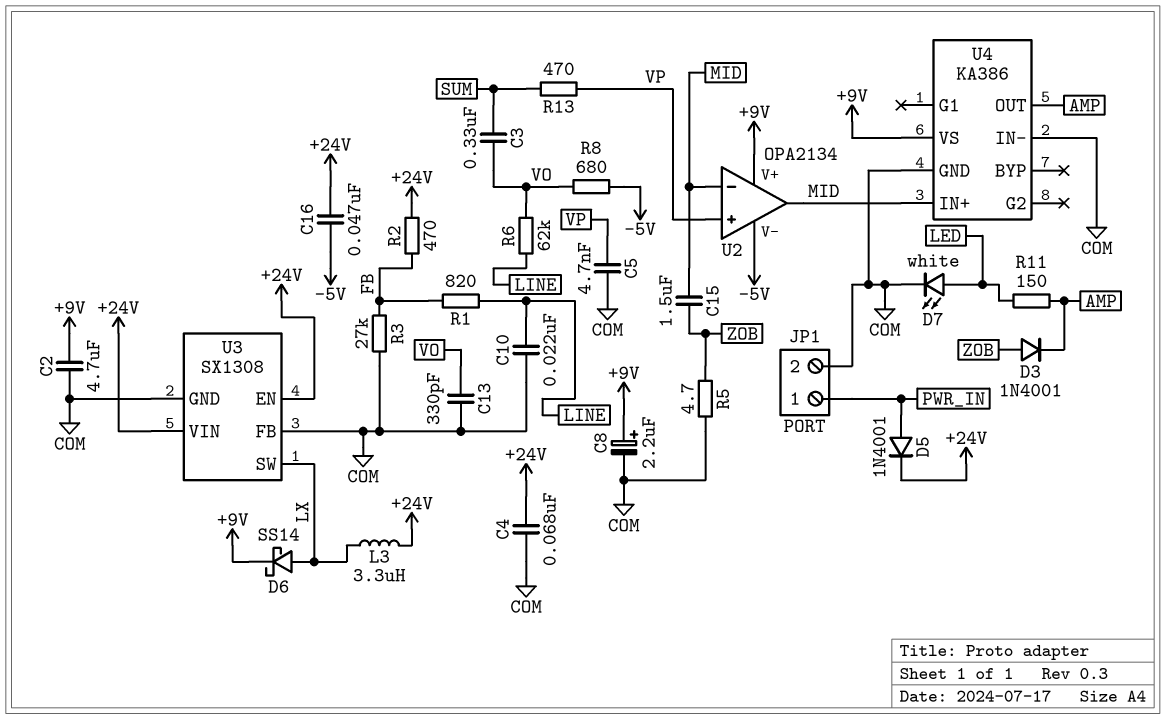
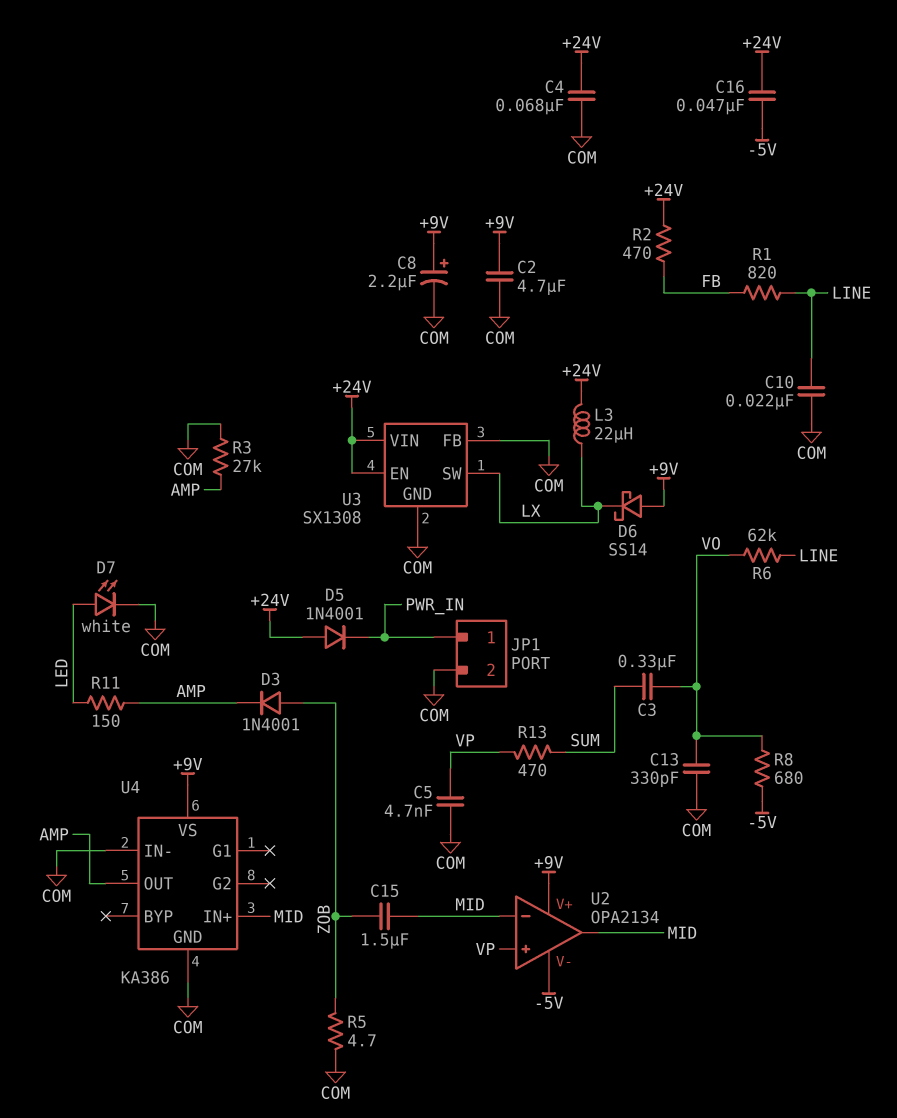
D5: diode 1N4001 (A PWR_IN, K +24V) -> diode 1N4001 (A +24V, K PWR_IN)
D6: schottky SS14 (A LX, K +9V) -> schottky SS14 (A +9V, K LX)
L3: 3.3uH (+24V, LX) -> 22uH (+24V, LX)
R3: 27k (COM, FB) -> 27k (AMP, COM)

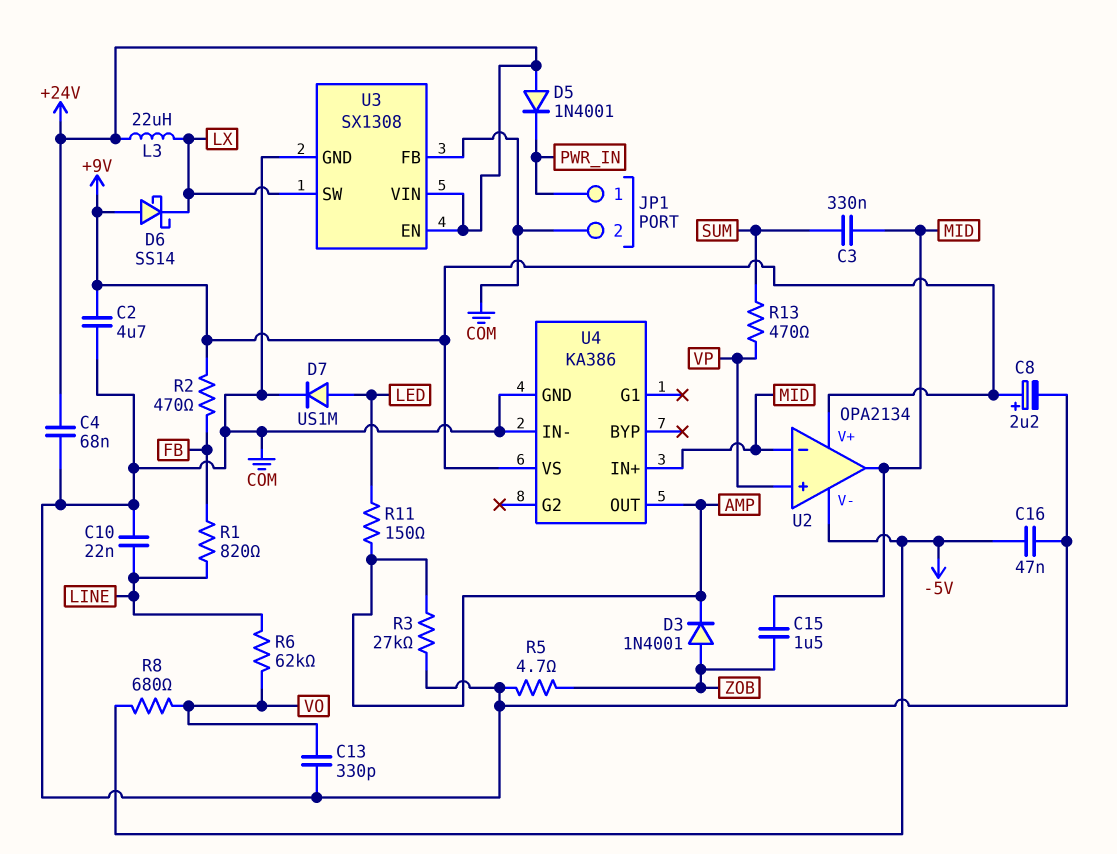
C3: 330nF (SUM, VO) -> 330nF (MID, SUM)
C5: 4.7nF (COM, VP) -> none
C16: 47nF (+24V, -5V) -> 47nF (-5V, COM)
D7: LED white (A LED, K COM) -> diode US1M (A LED, K COM)
R2: 470 (+24V, FB) -> 470 (+9V, FB)

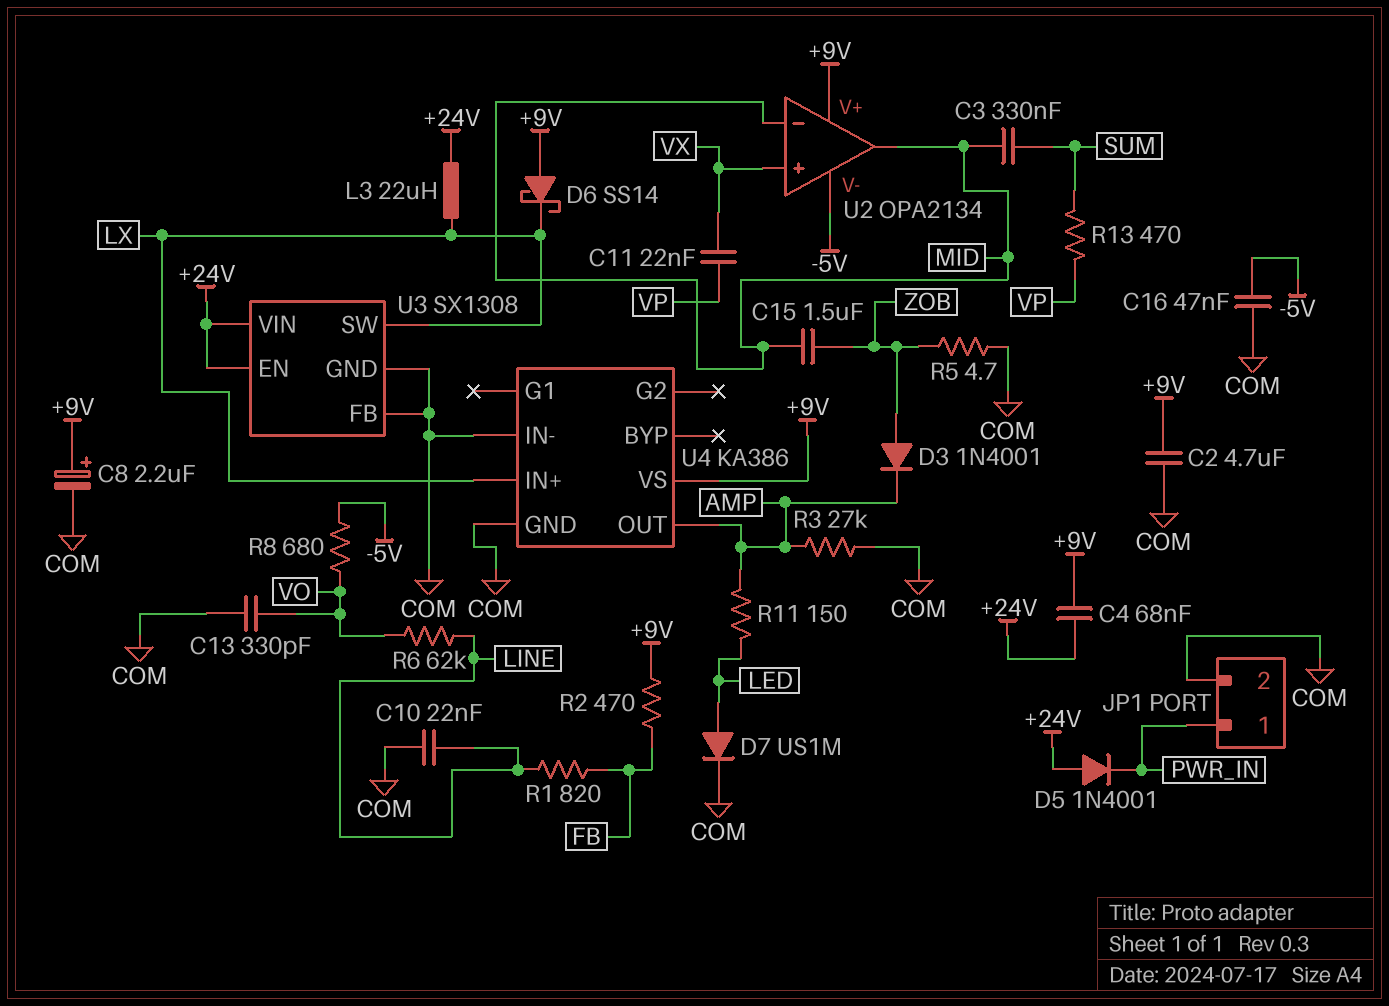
C4: 68nF (+24V, COM) -> 68nF (+9V, +24V)
C11: none -> 22nF (VP, VX)
U2 pin in+: VP -> VX
U4 pin IN+: MID -> LX

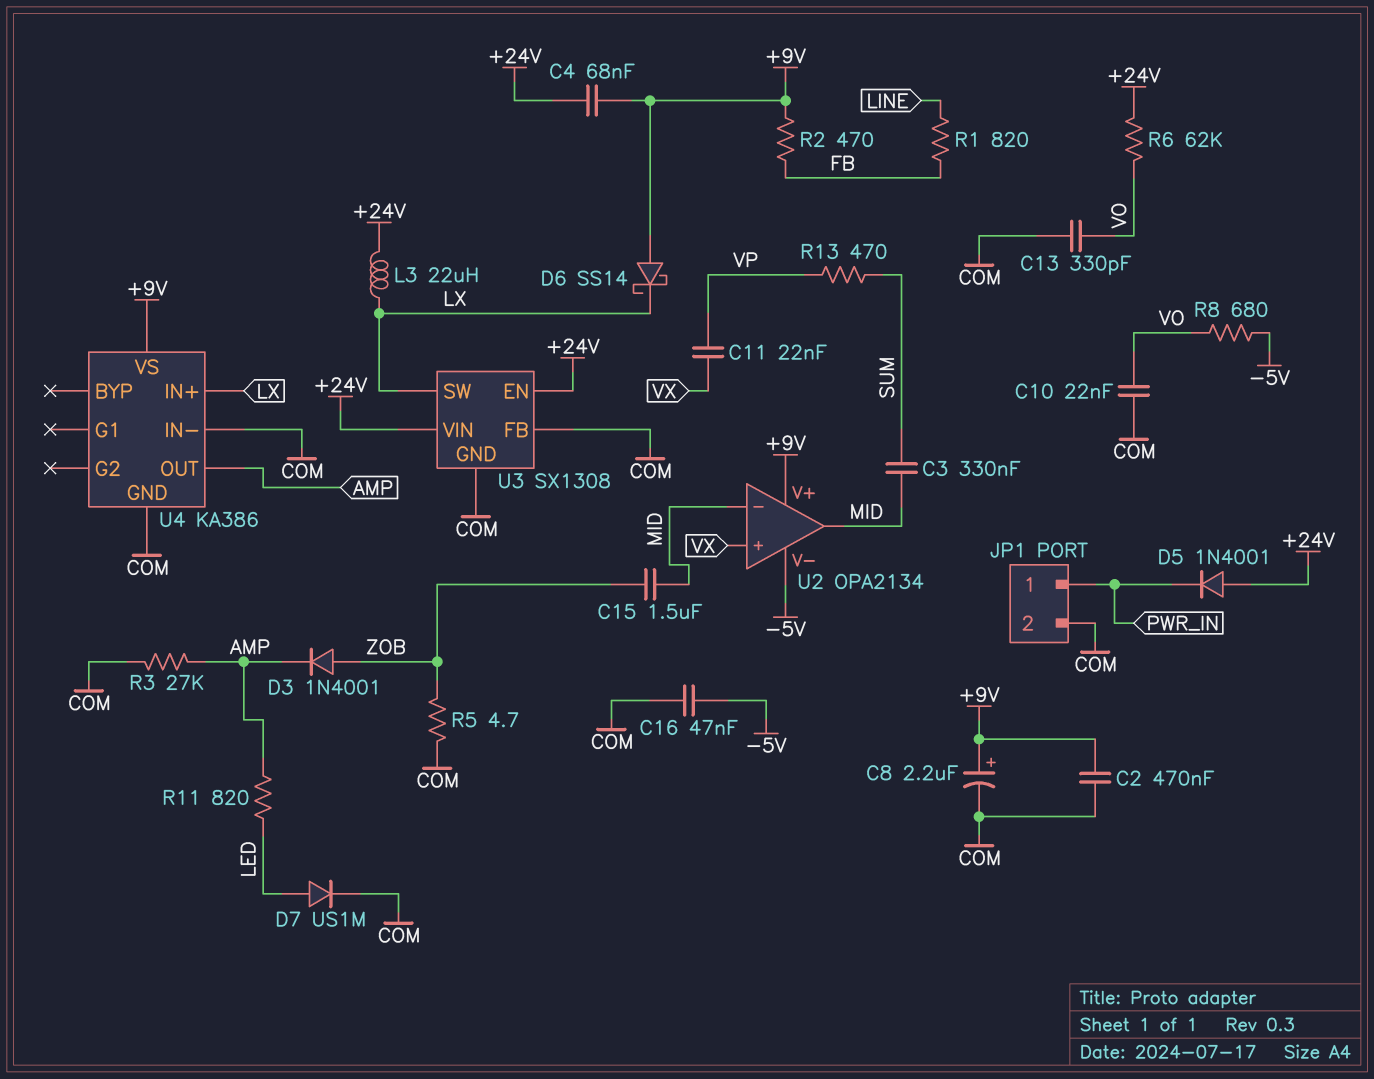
C2: 4.7uF (+9V, COM) -> 470nF (+9V, COM)
C10: 22nF (COM, LINE) -> 22nF (COM, VO)
R6: 62k (LINE, VO) -> 62k (+24V, VO)
R11: 150 (AMP, LED) -> 820 (AMP, LED)

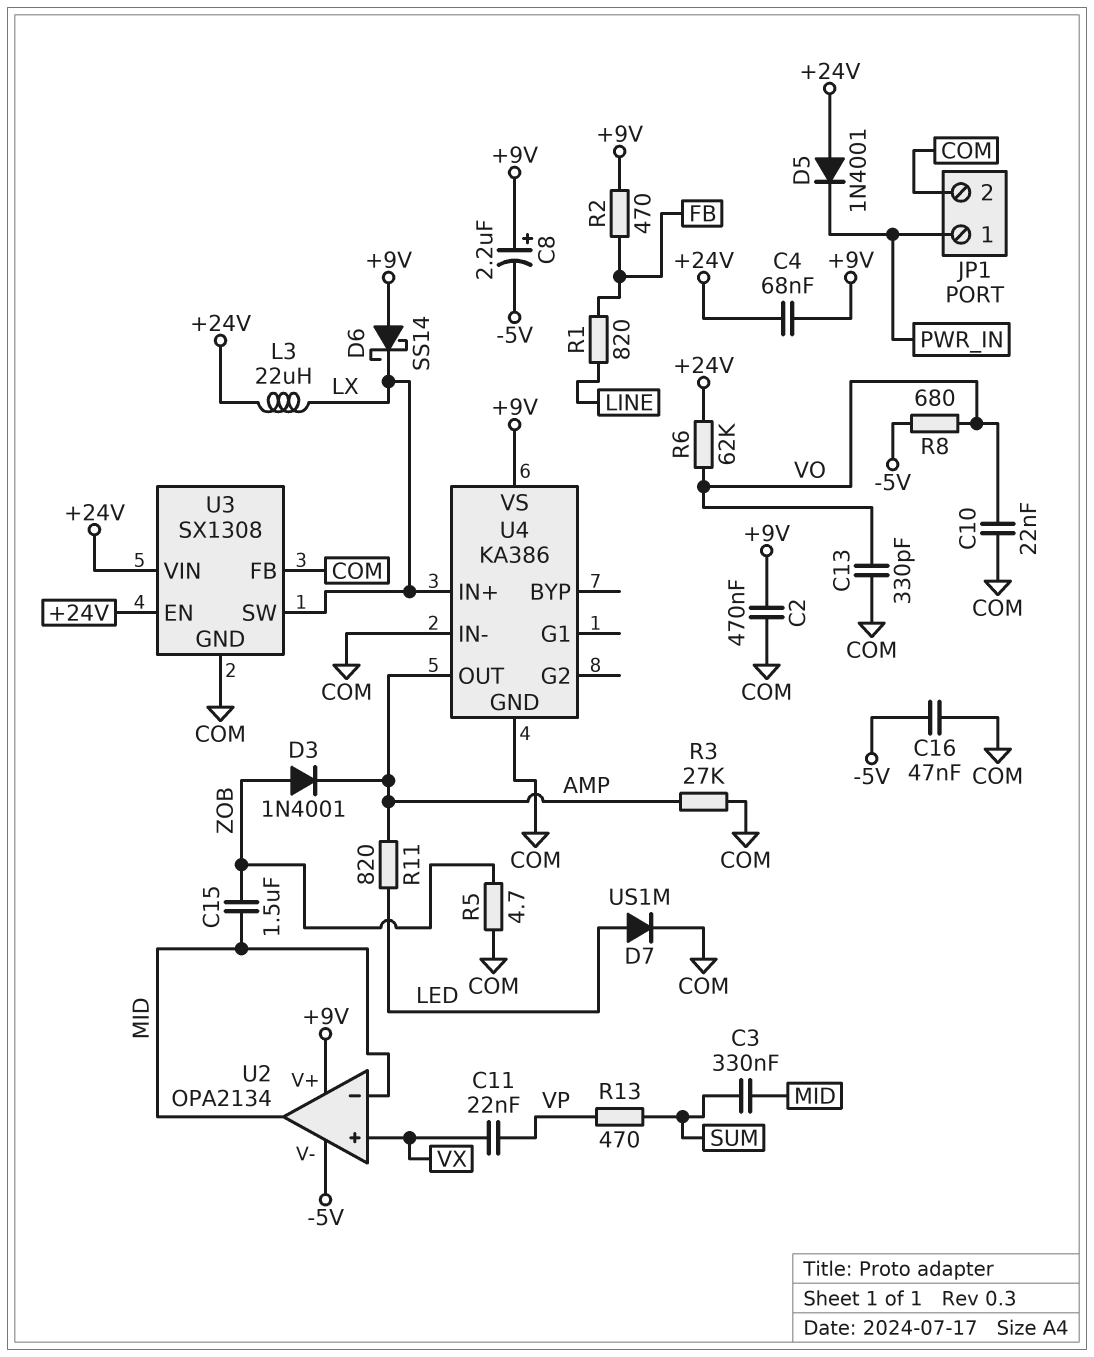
C8: 2.2uF (plus +9V, minus COM) -> 2.2uF (plus +9V, minus -5V)

